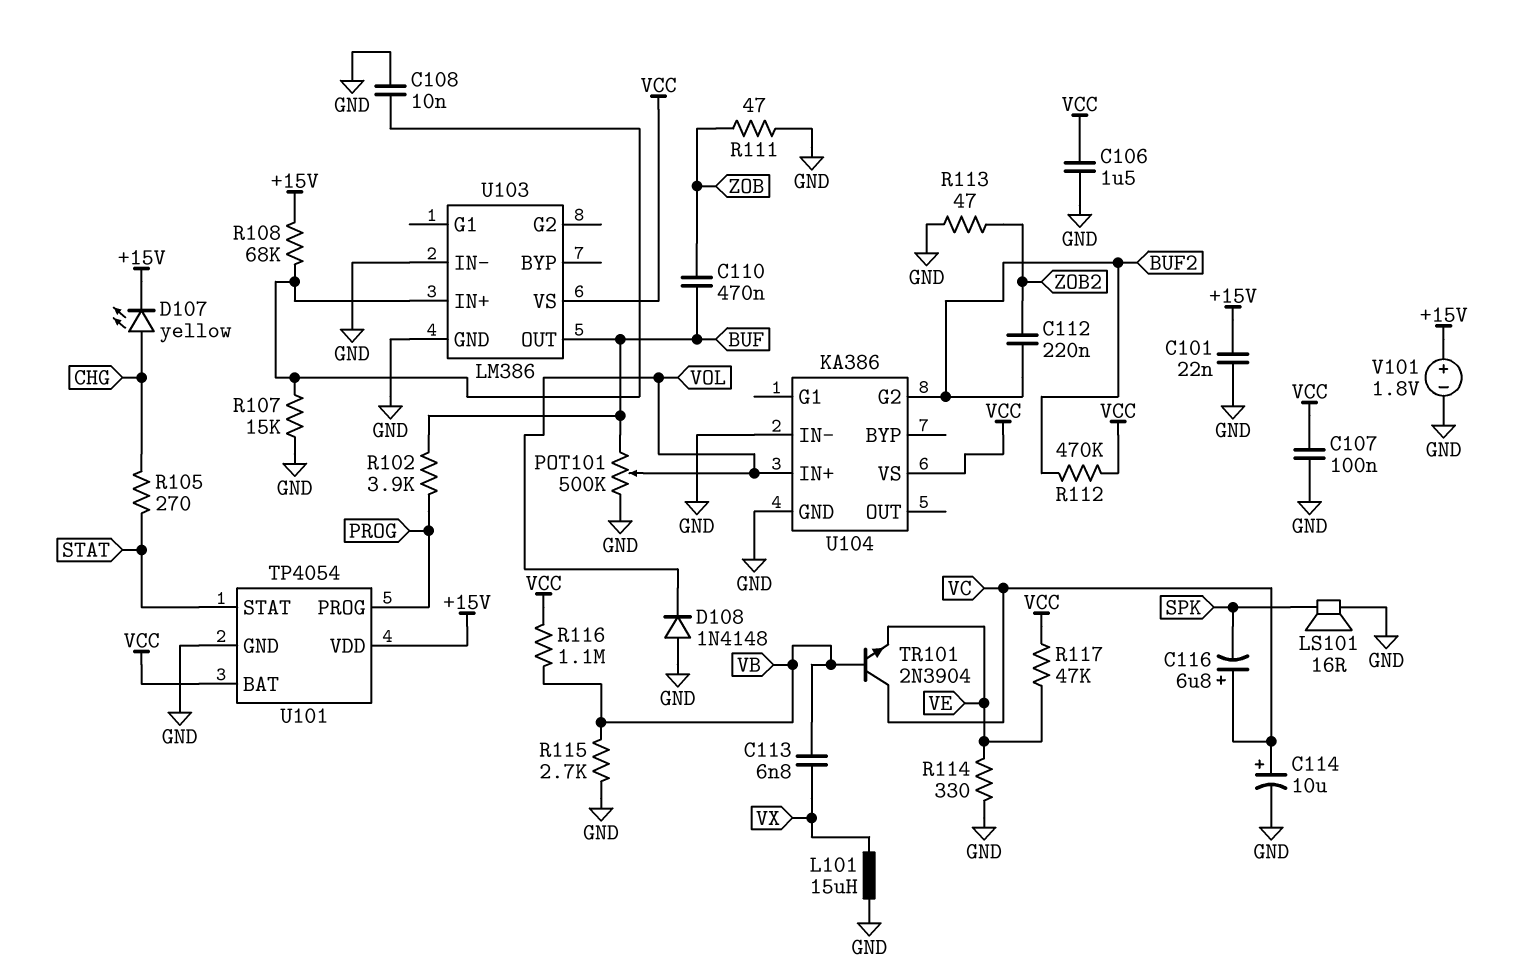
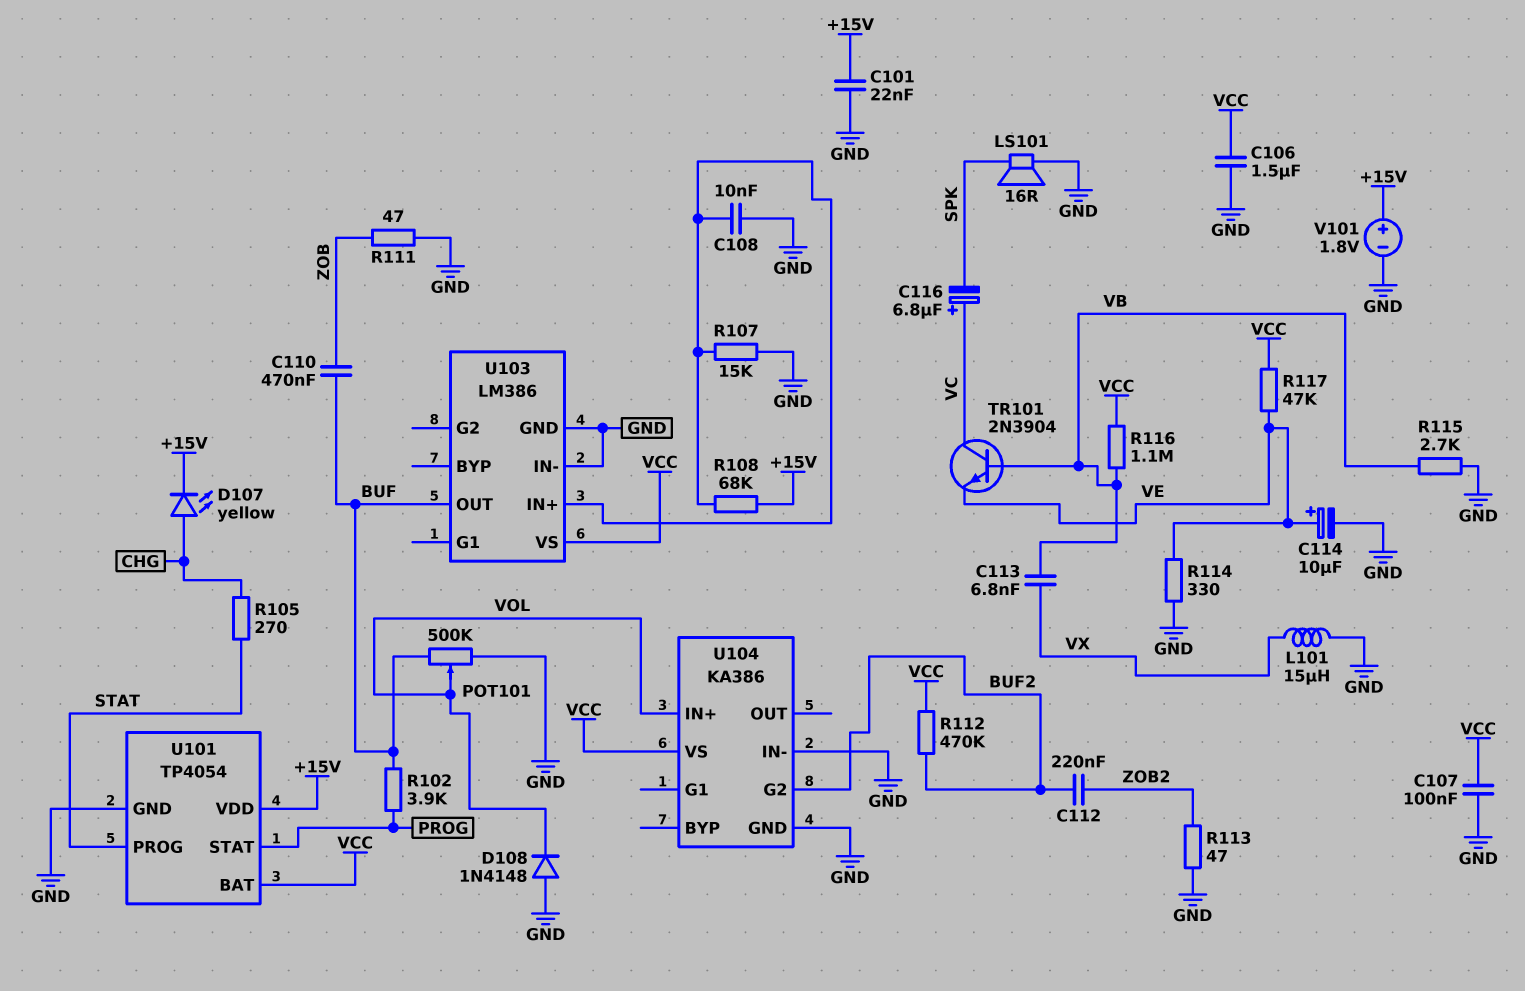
C114: 10uF (plus VC, minus GND) -> 10uF (plus VE, minus GND)
U101 pin PROG: PROG -> STAT
U101 pin STAT: STAT -> PROG

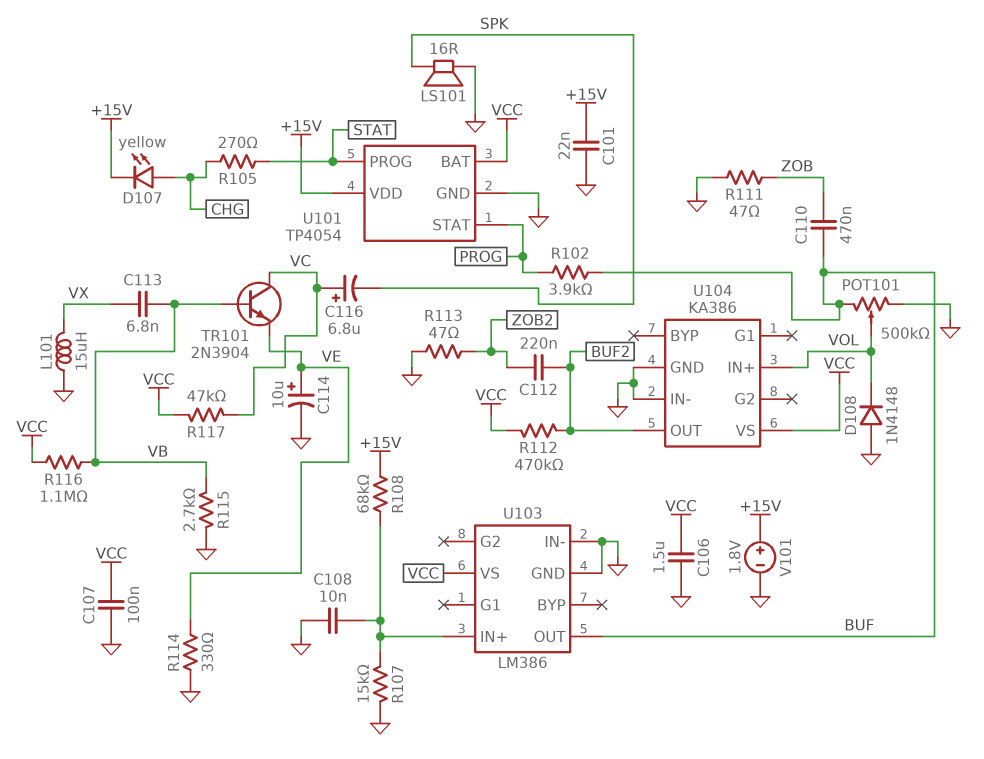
R117: 47k (VCC, VE) -> 47k (VC, VCC)
U104 pin G2: BUF2 -> none
U104 pin OUT: none -> BUF2

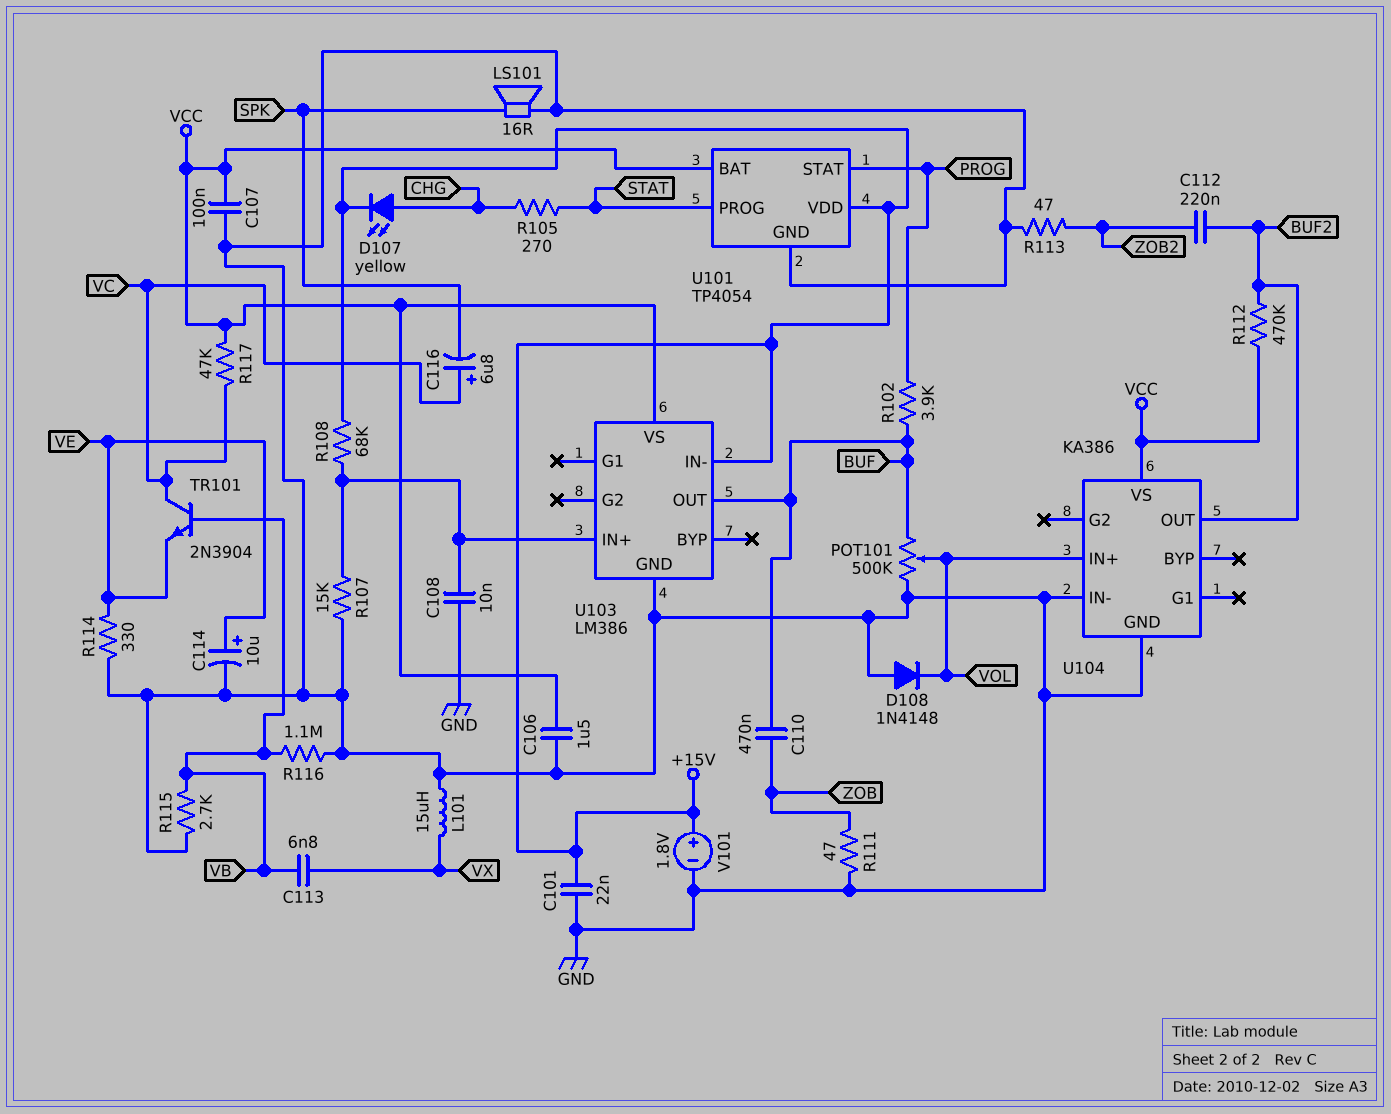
R116: 1.1M (VB, VCC) -> 1.1M (GND, VB)
U103 pin IN-: GND -> +15V

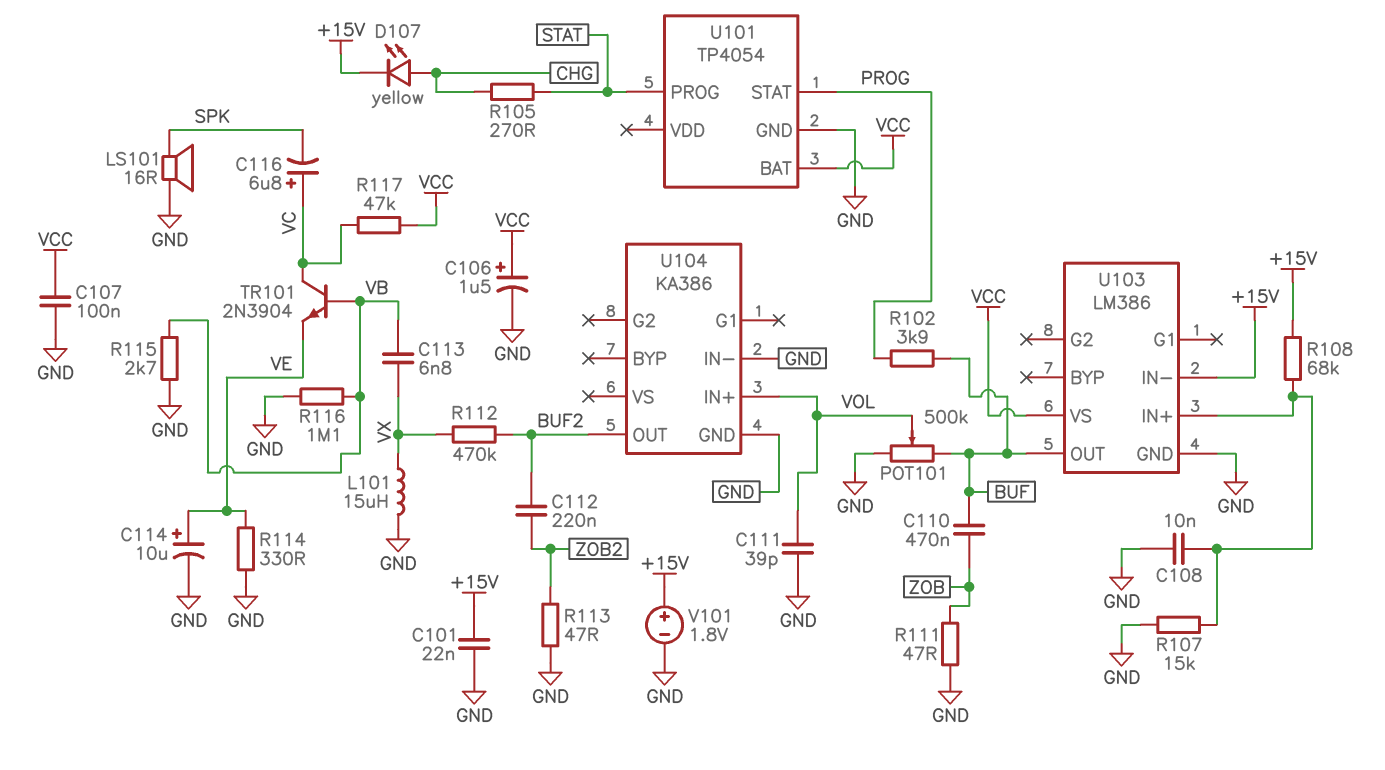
C106: 1.5uF (GND, VCC) -> 1.5uF (plus VCC, minus GND)
C111: none -> 39pF (GND, VOL)
D108: diode 1N4148 (A GND, K VOL) -> none
R112: 470k (BUF2, VCC) -> 470k (BUF2, VX)
U101 pin VDD: +15V -> none
U104 pin VS: VCC -> none

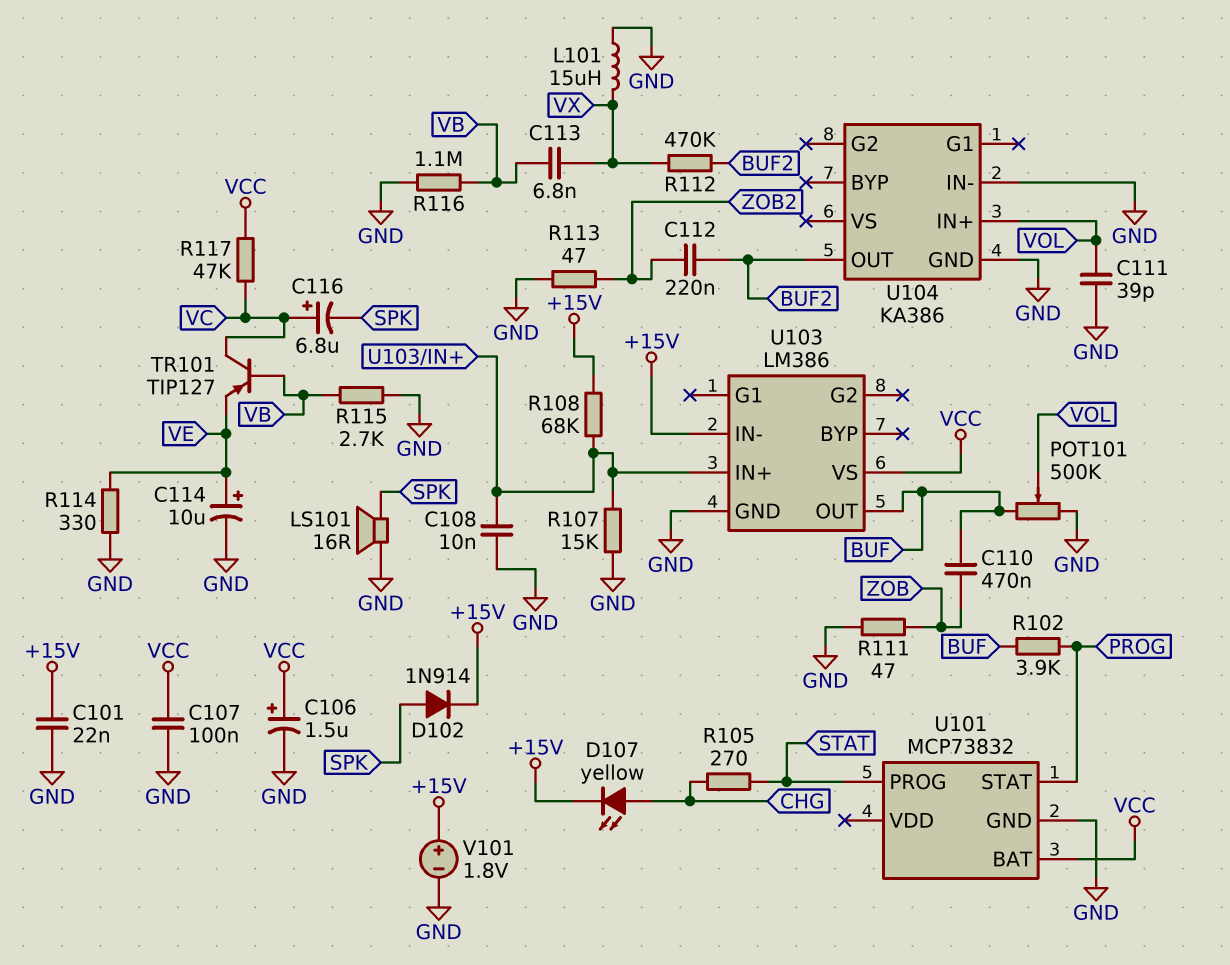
D102: none -> diode 1N914 (A SPK, K +15V)
TR101: NPN 2N3904 (B VB, C VC, E VE) -> PNP TIP127 (B VB, C VC, E VE)
U101: TP4054 -> MCP73832

